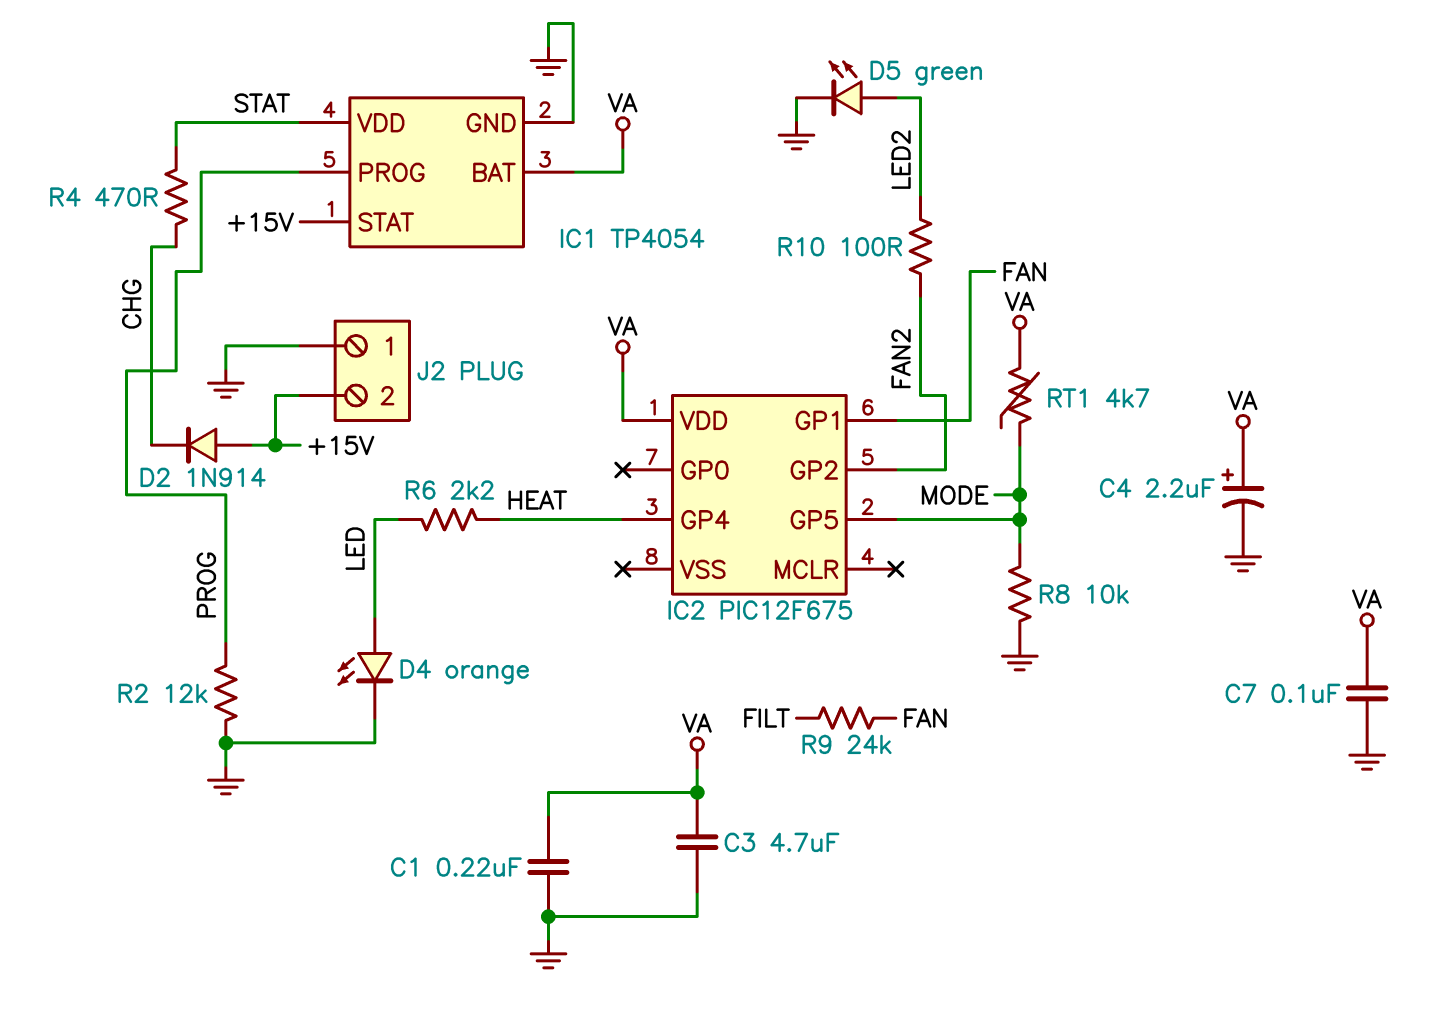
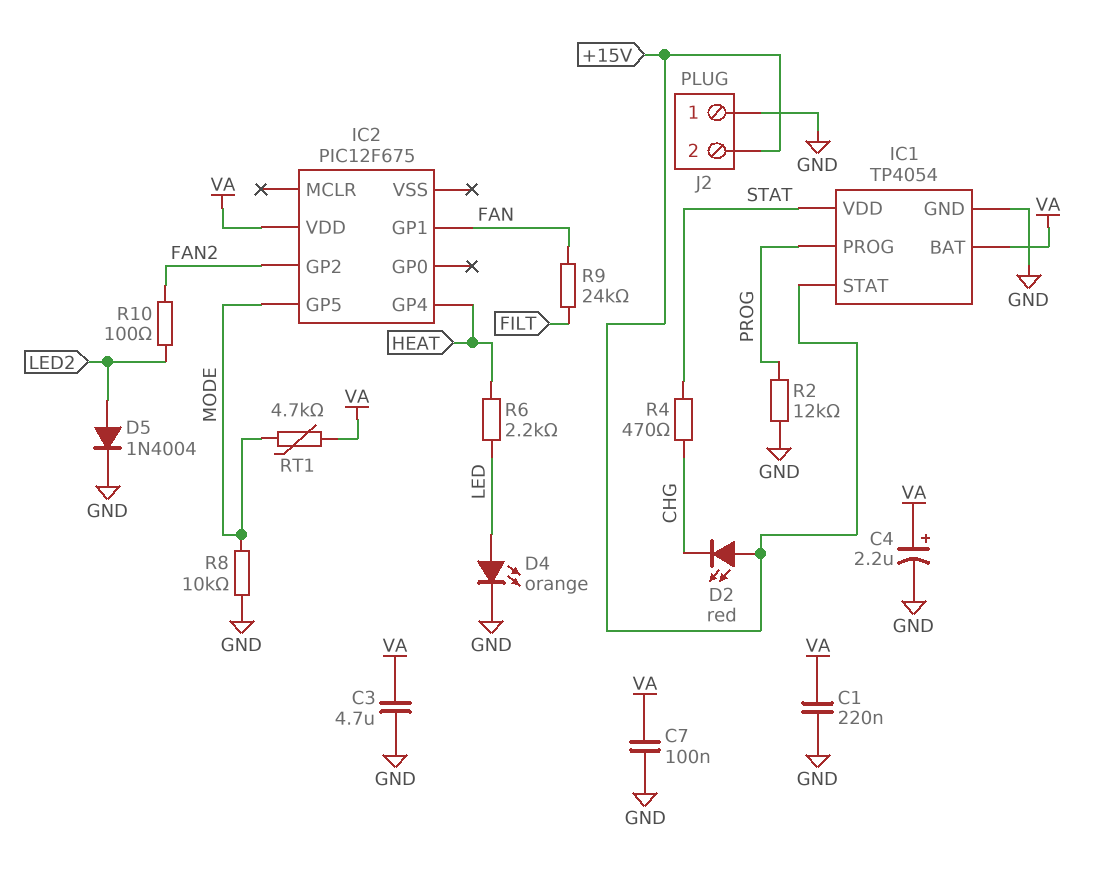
D2: diode 1N914 (A +15V, K CHG) -> LED red (A +15V, K CHG)
D5: LED green (A LED2, K GND) -> diode 1N4004 (A LED2, K GND)

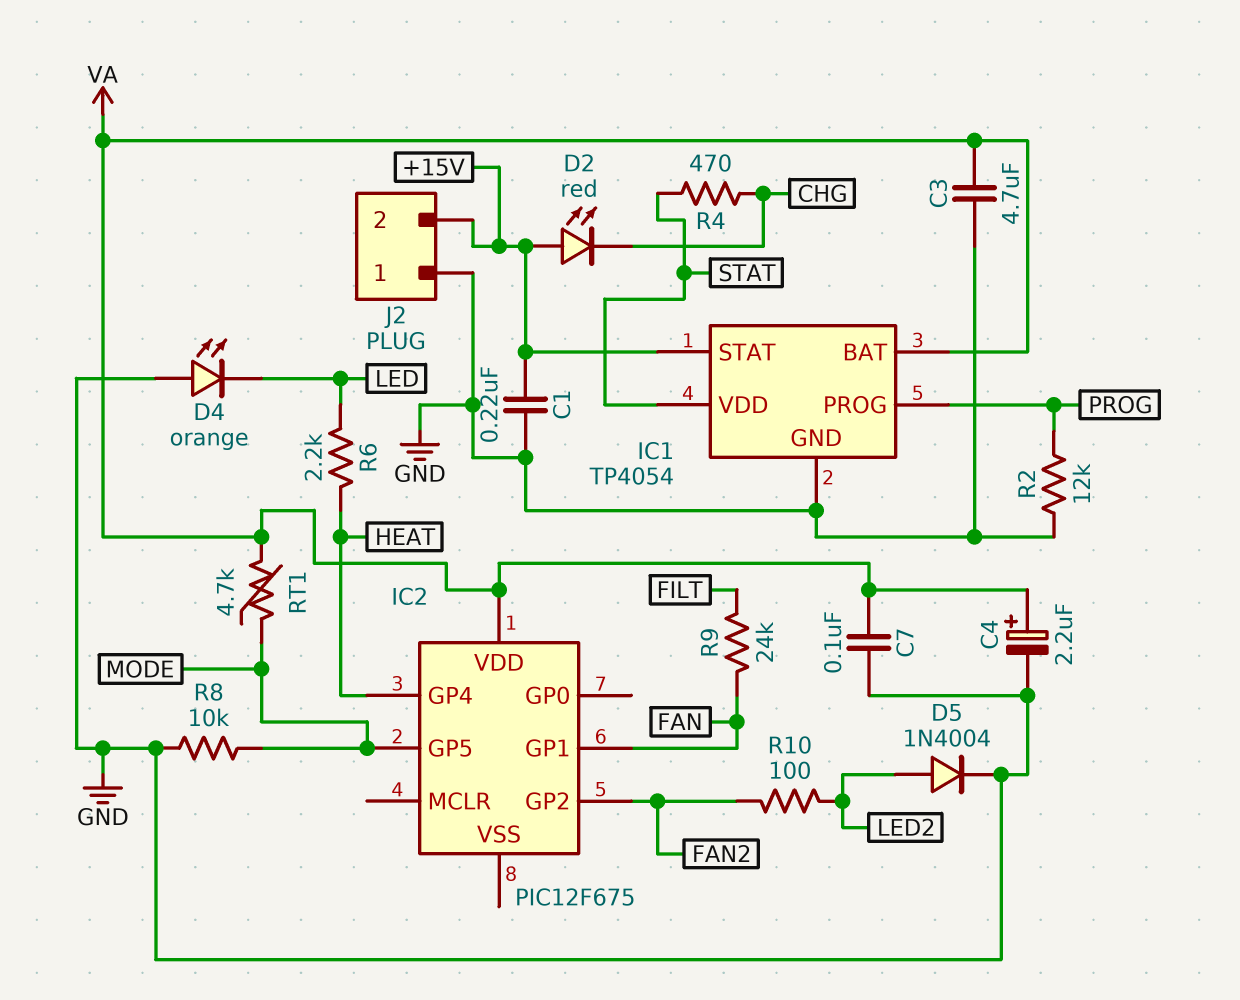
C1: 220nF (GND, VA) -> 220nF (+15V, GND)
D4: LED orange (A LED, K GND) -> LED orange (A GND, K LED)

